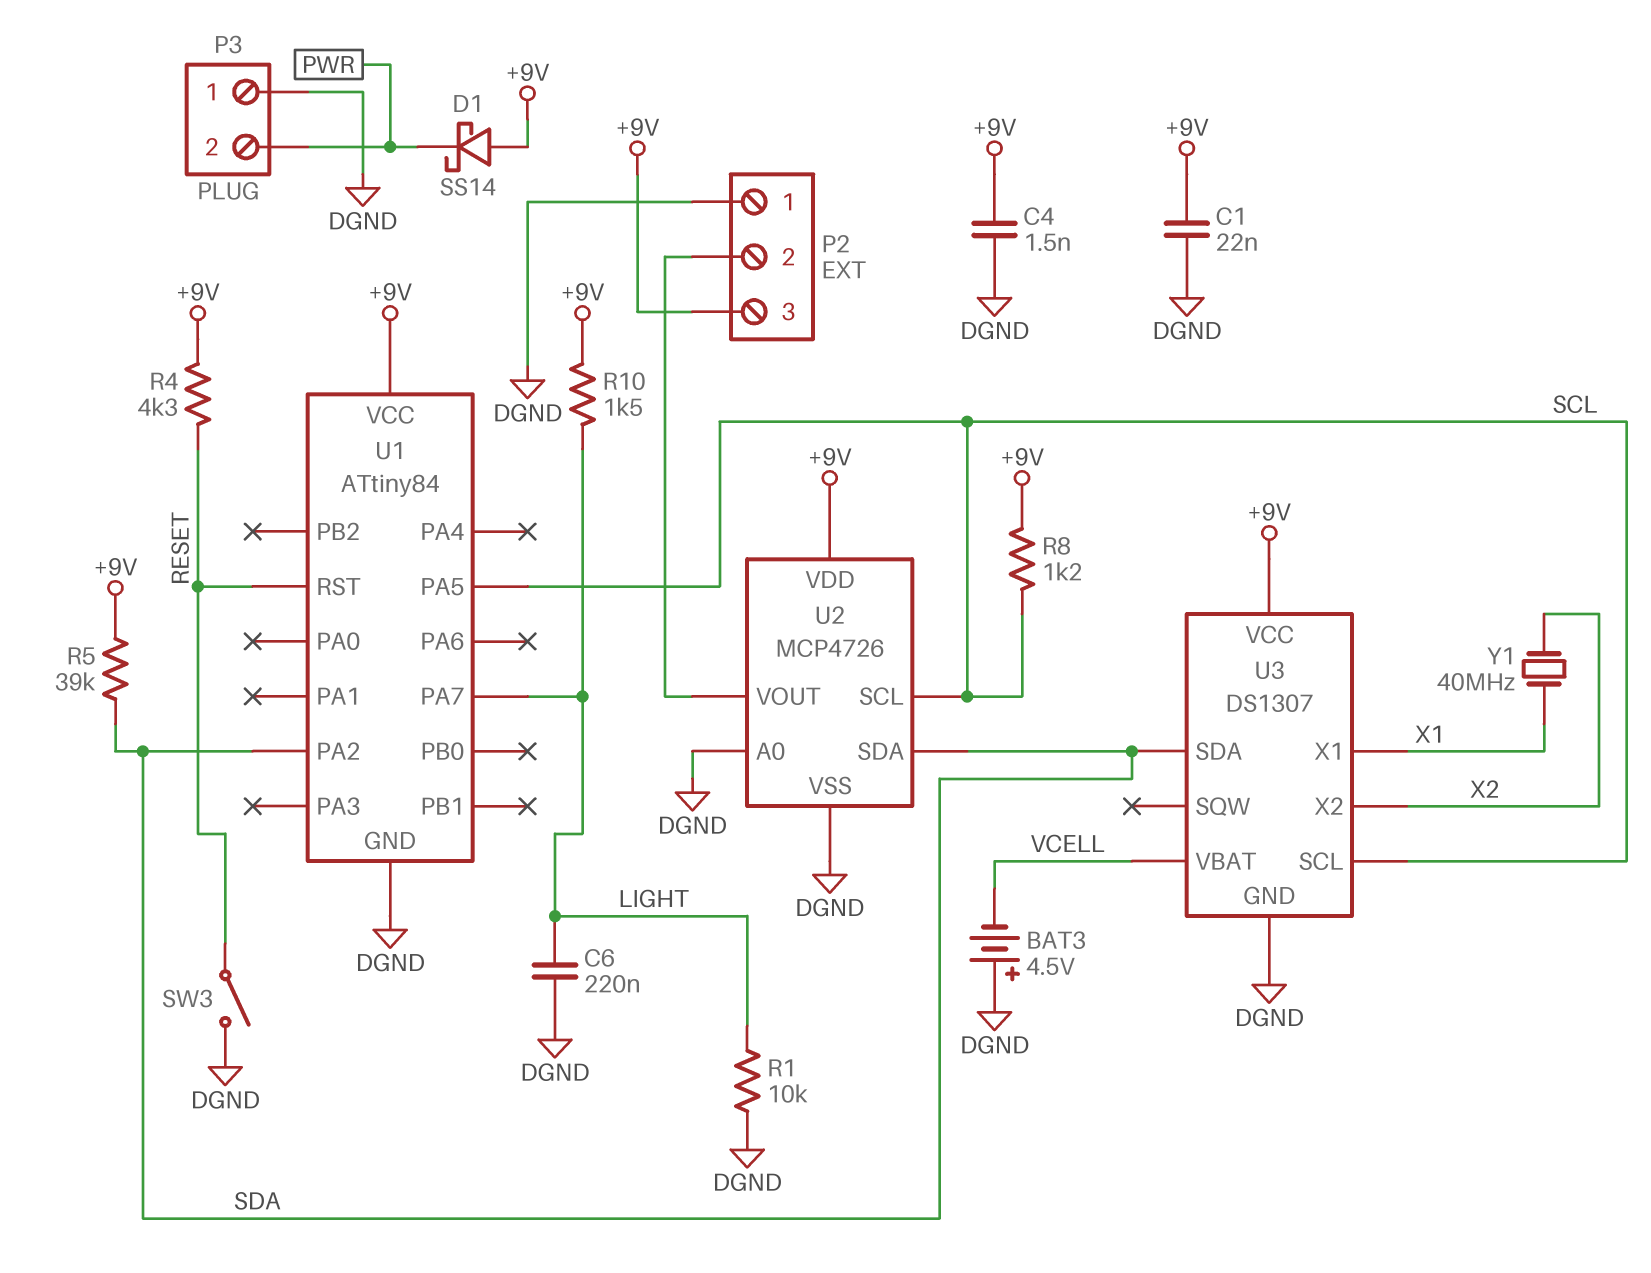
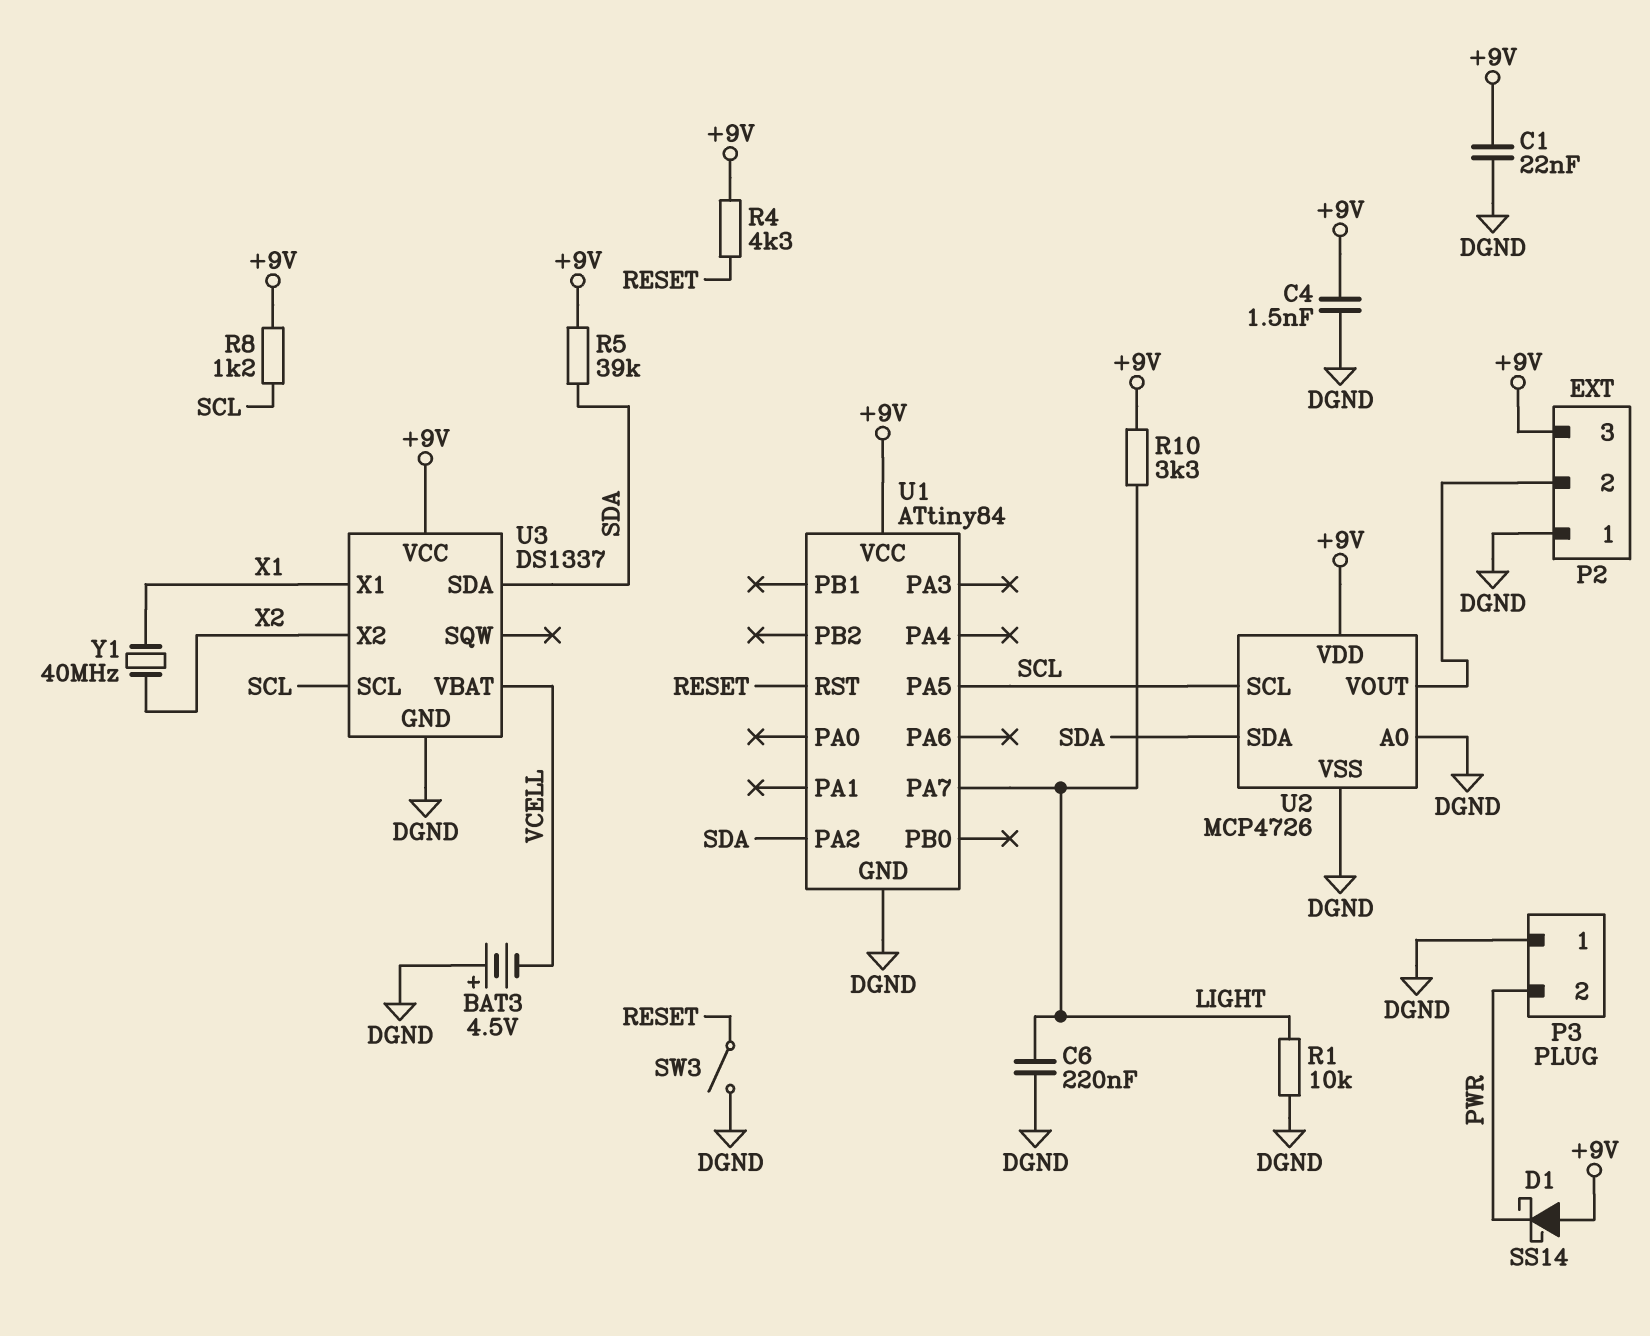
R10: 1.5k (+9V, LIGHT) -> 3.3k (+9V, LIGHT)
U3: DS1307 -> DS1337

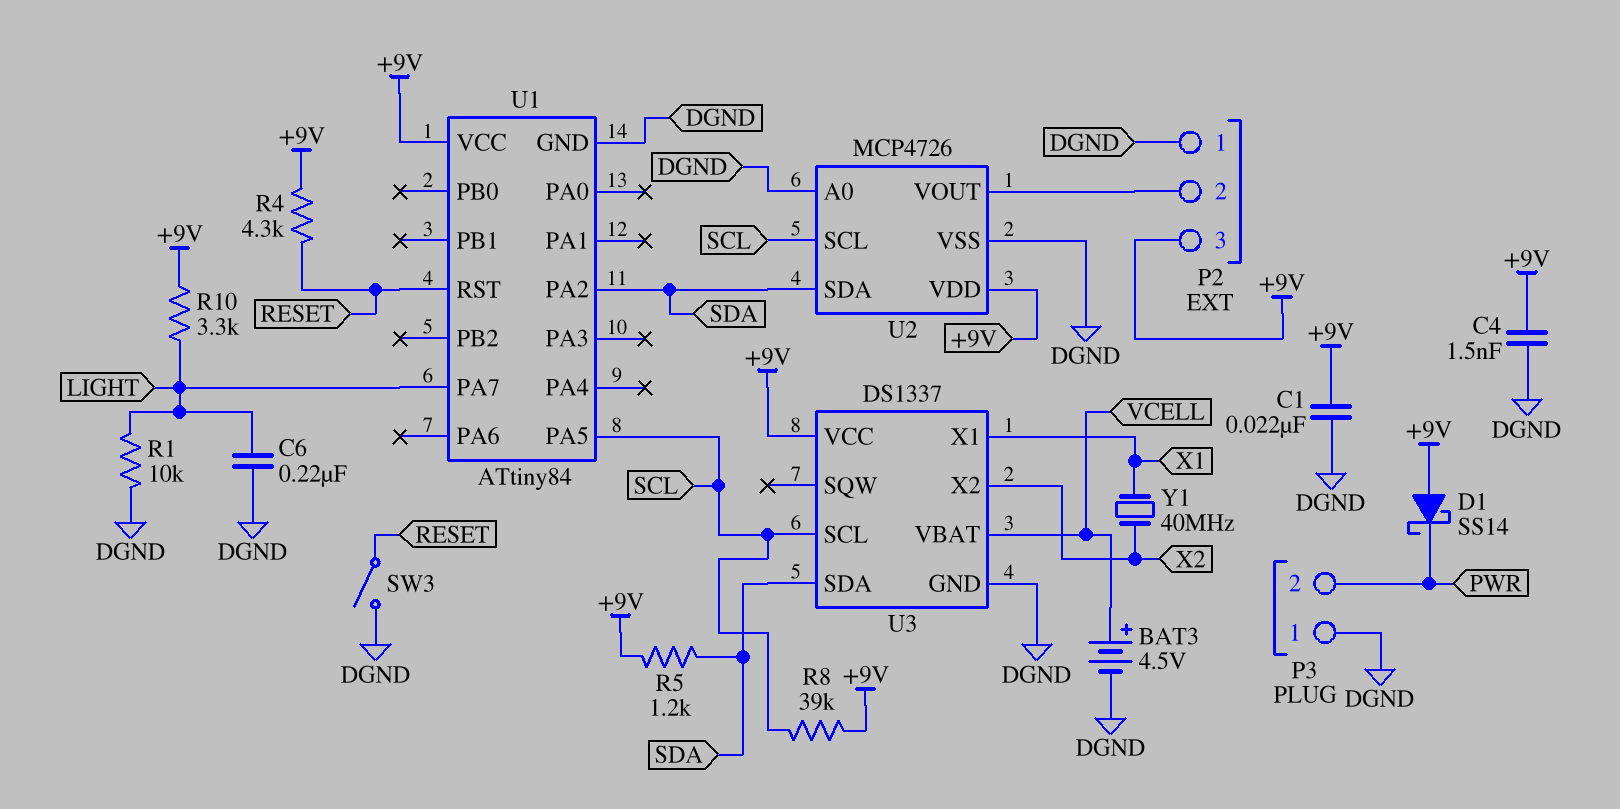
BAT3: 4.5V (plus DGND, minus VCELL) -> 4.5V (plus VCELL, minus DGND)
R5: 39k (+9V, SDA) -> 1.2k (+9V, SDA)
R8: 1.2k (+9V, SCL) -> 39k (+9V, SCL)

